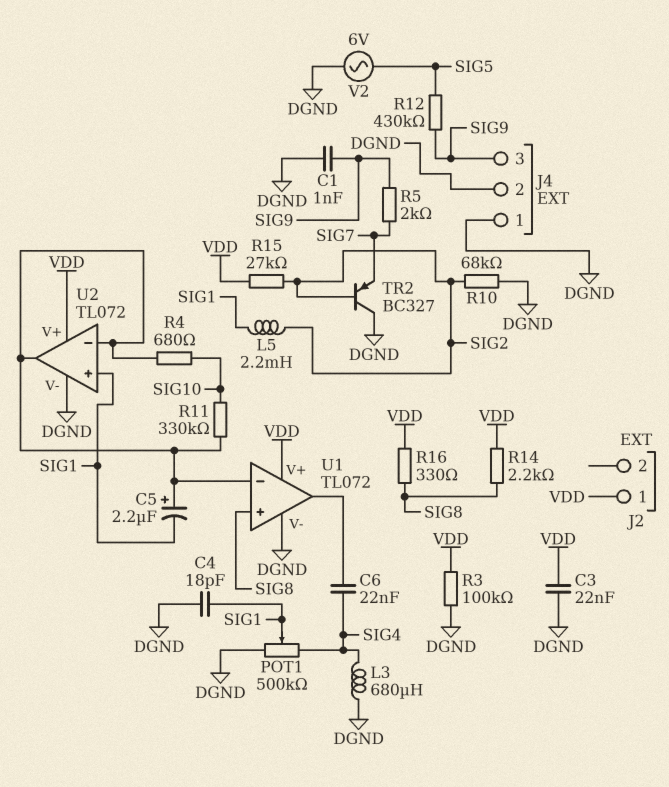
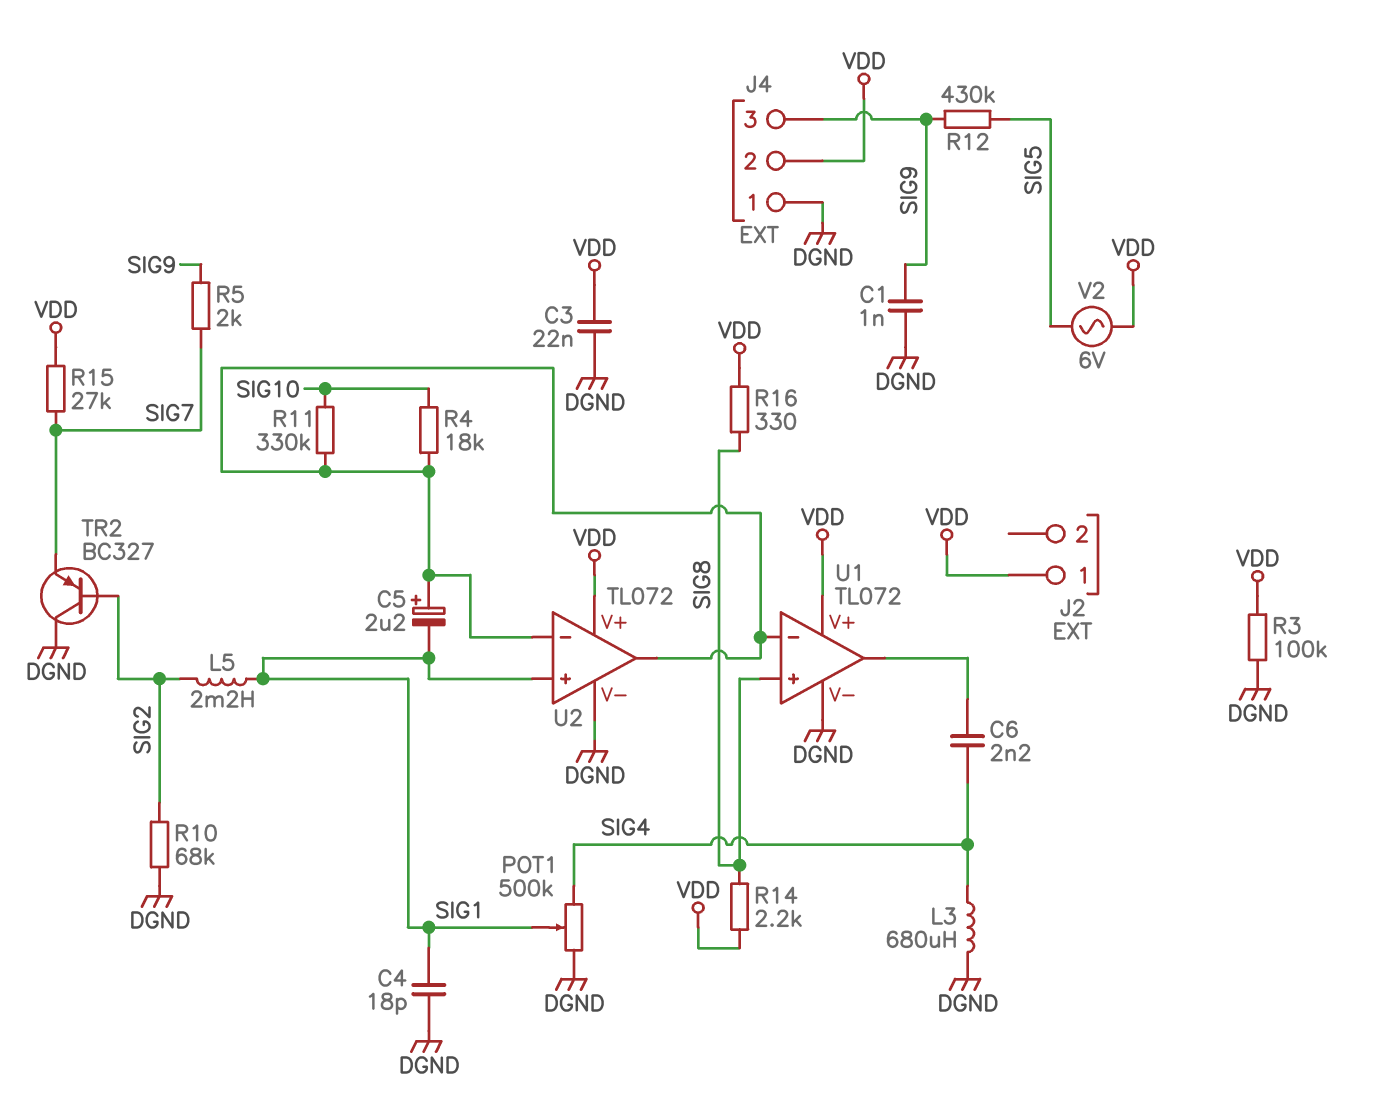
C6: 22nF (SIG4, U1/out) -> 2.2nF (SIG4, U1/out)
J4 pin 2: DGND -> VDD
R4: 680 (SIG10, U1/in-) -> 18k (SIG10, U1/in-)
R15: 27k (SIG2, VDD) -> 27k (SIG7, VDD)
V2: AC 6V (DGND, SIG5) -> AC 6V (SIG5, VDD)

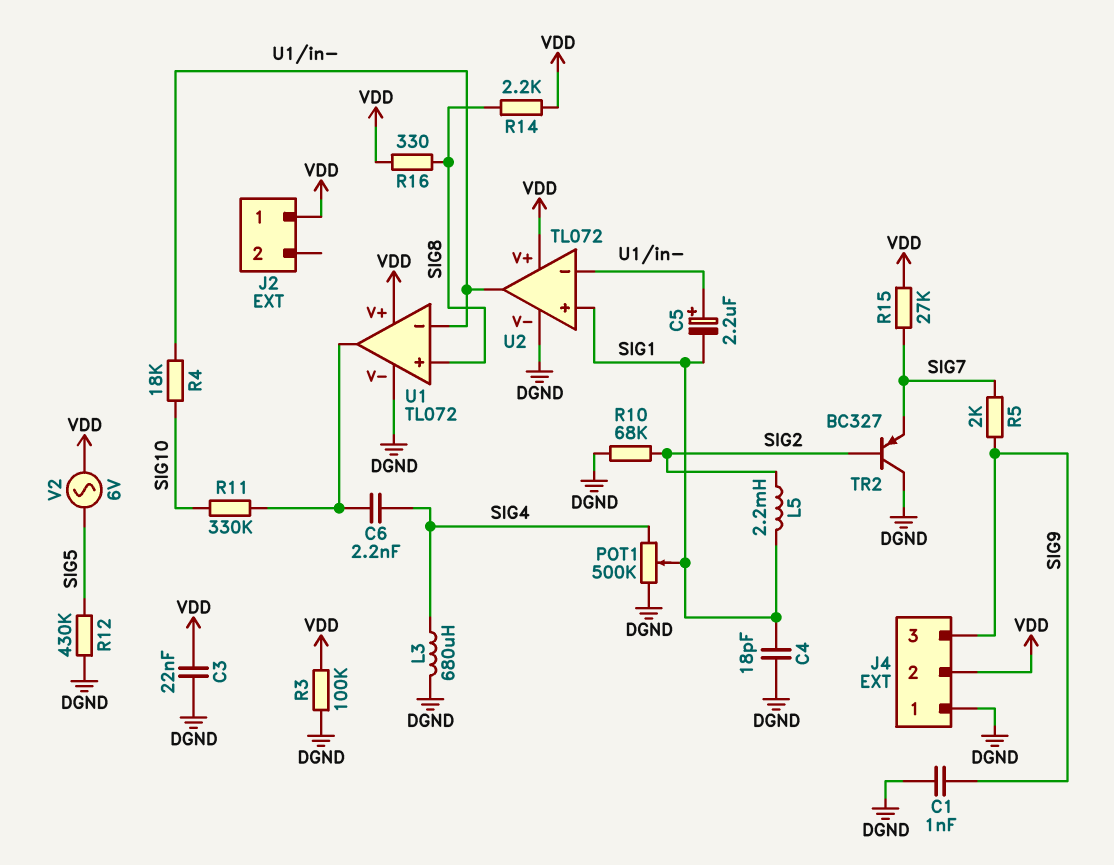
R11: 330k (SIG10, U1/in-) -> 330k (SIG10, U1/out)
R12: 430k (SIG5, SIG9) -> 430k (DGND, SIG5)

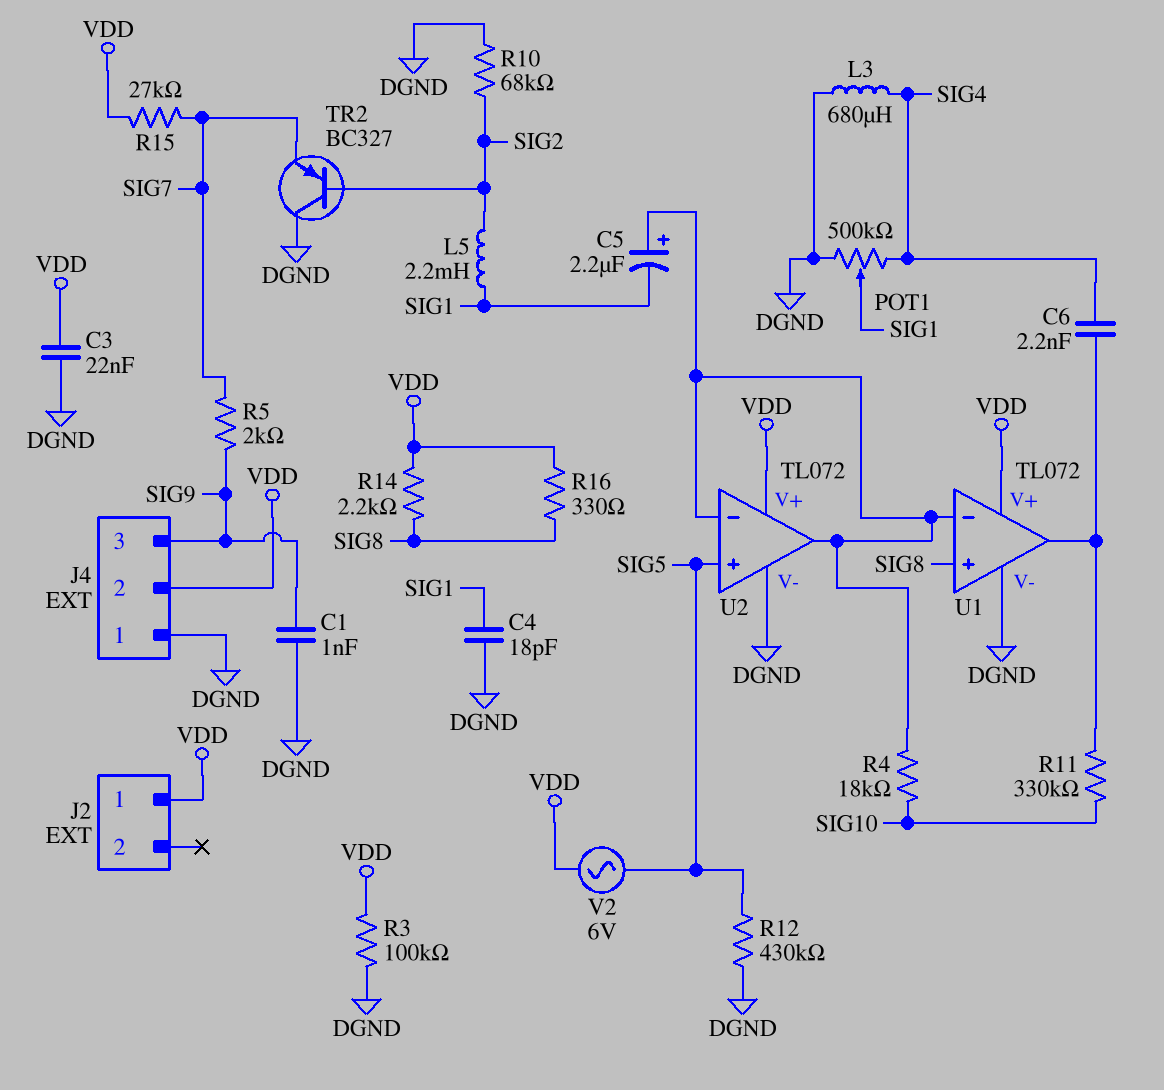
U2 pin in+: SIG1 -> SIG5

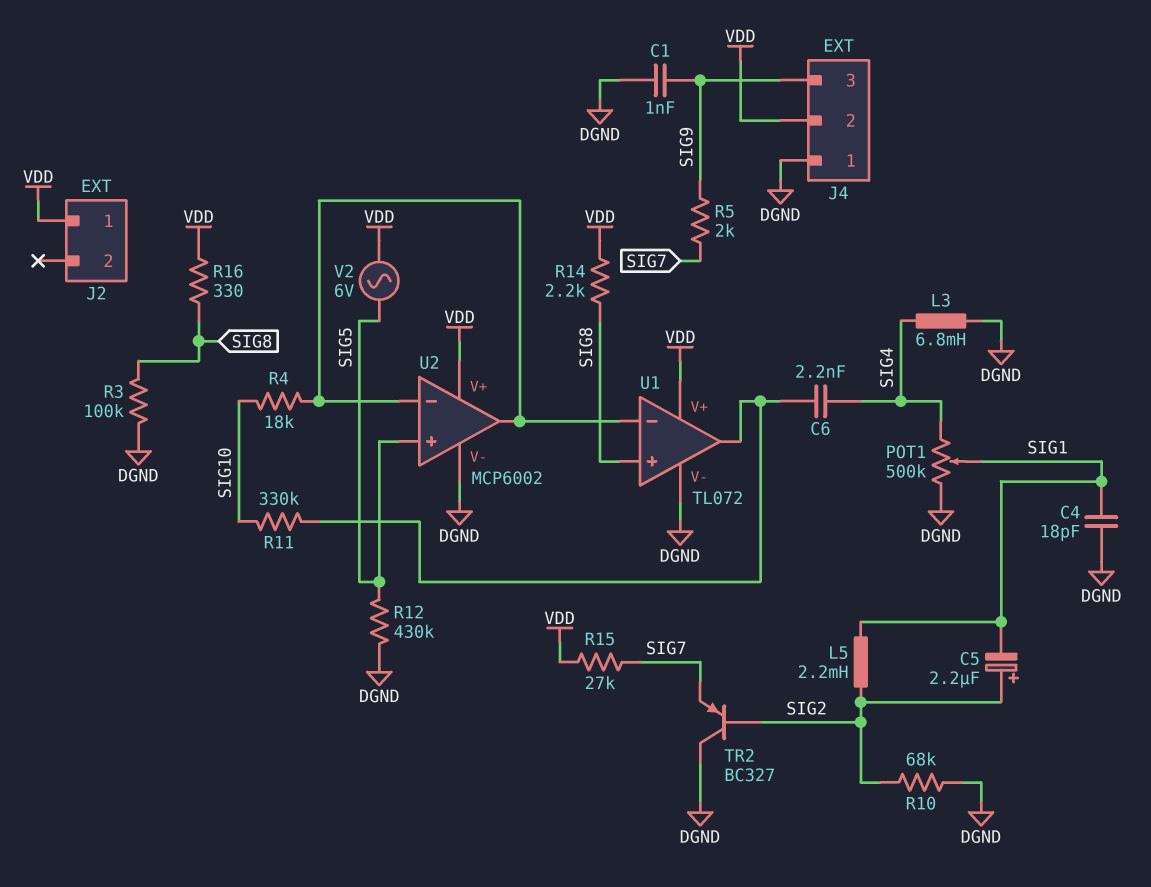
C3: 22nF (DGND, VDD) -> none
C5: 2.2uF (plus U1/in-, minus SIG1) -> 2.2uF (plus SIG2, minus SIG1)
L3: 680uH (DGND, SIG4) -> 6.8mH (DGND, SIG4)
R3: 100k (DGND, VDD) -> 100k (DGND, SIG8)
U2: TL072 -> MCP6002

